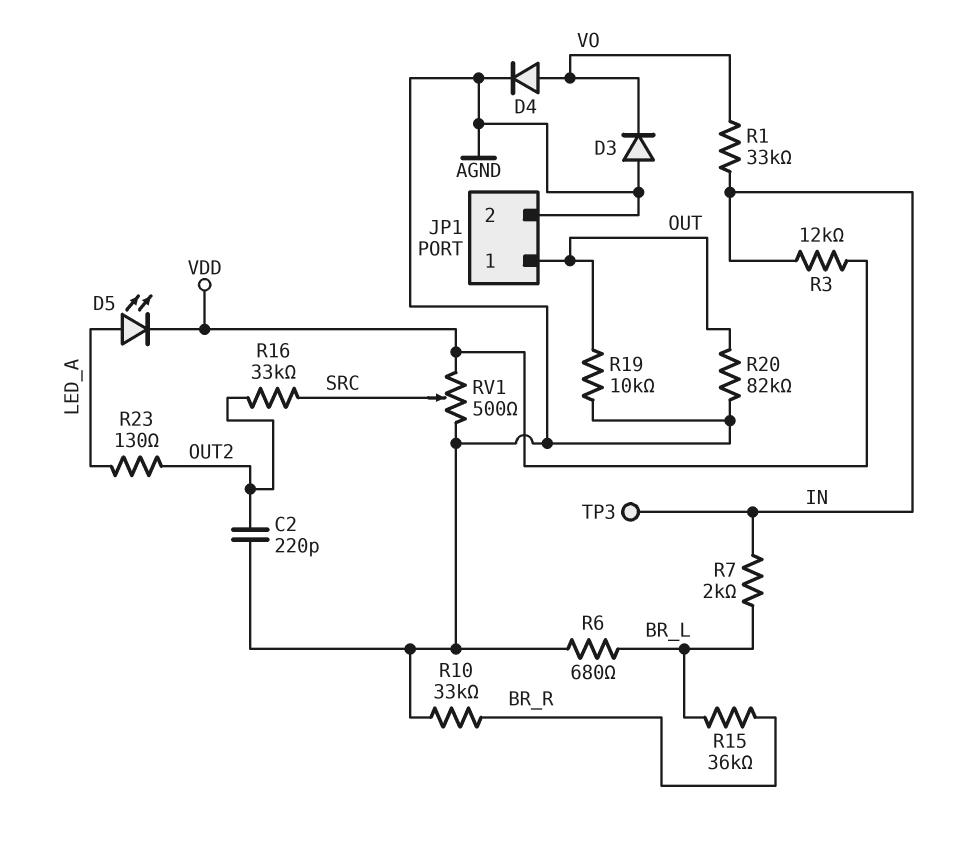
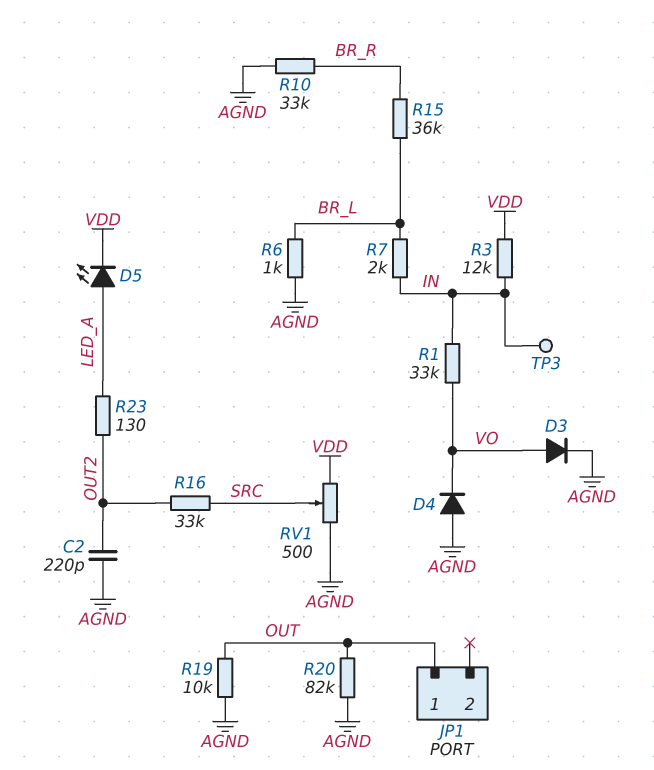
D3: diode (A AGND, K VO) -> diode (A VO, K AGND)
D4: diode (A VO, K AGND) -> diode (A AGND, K VO)
JP1 pin 2: AGND -> none
R6: 680 (AGND, BR_L) -> 1k (AGND, BR_L)

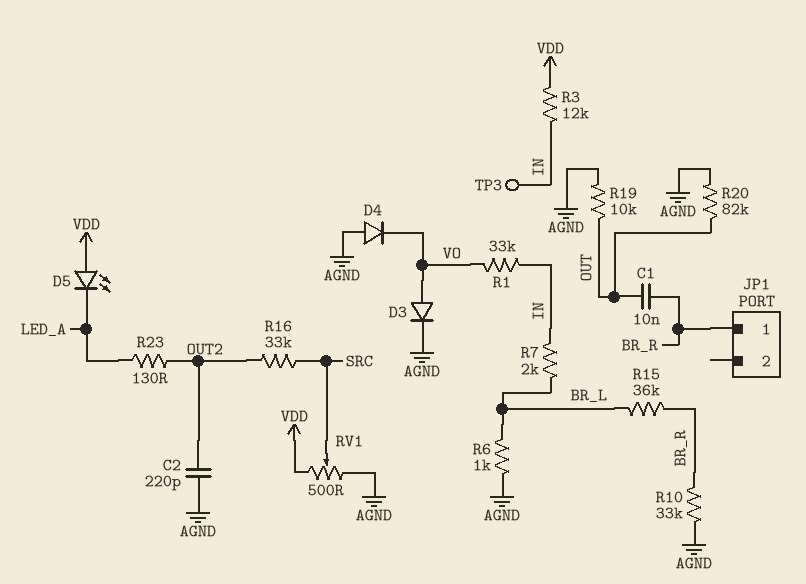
C1: none -> 10nF (BR_R, OUT)
D5: LED (A LED_A, K VDD) -> LED (A VDD, K LED_A)
JP1 pin 1: OUT -> BR_R

